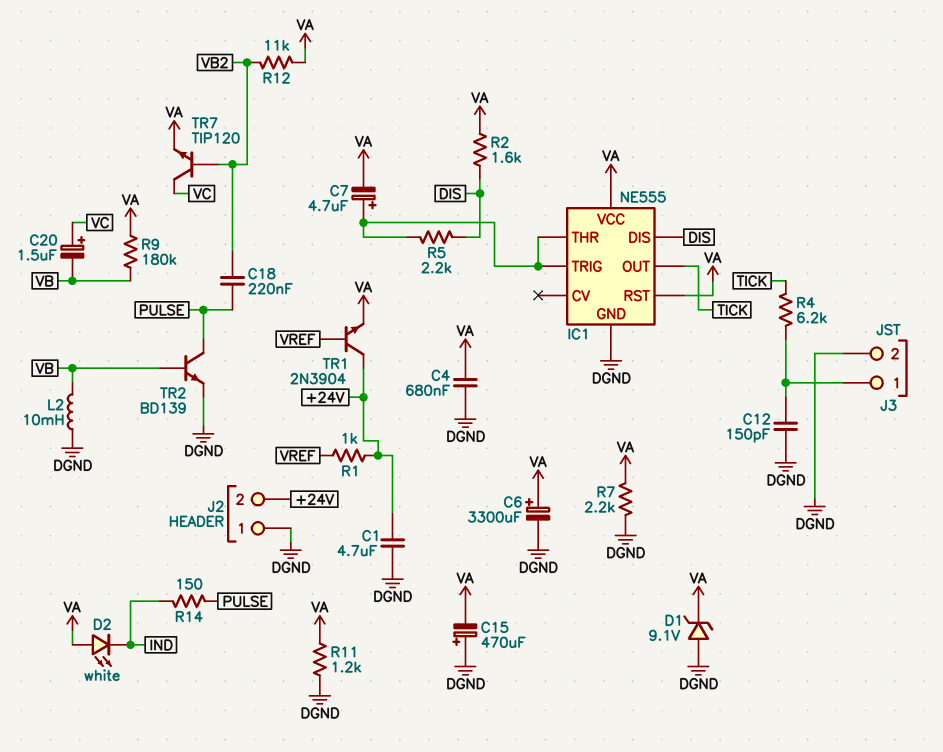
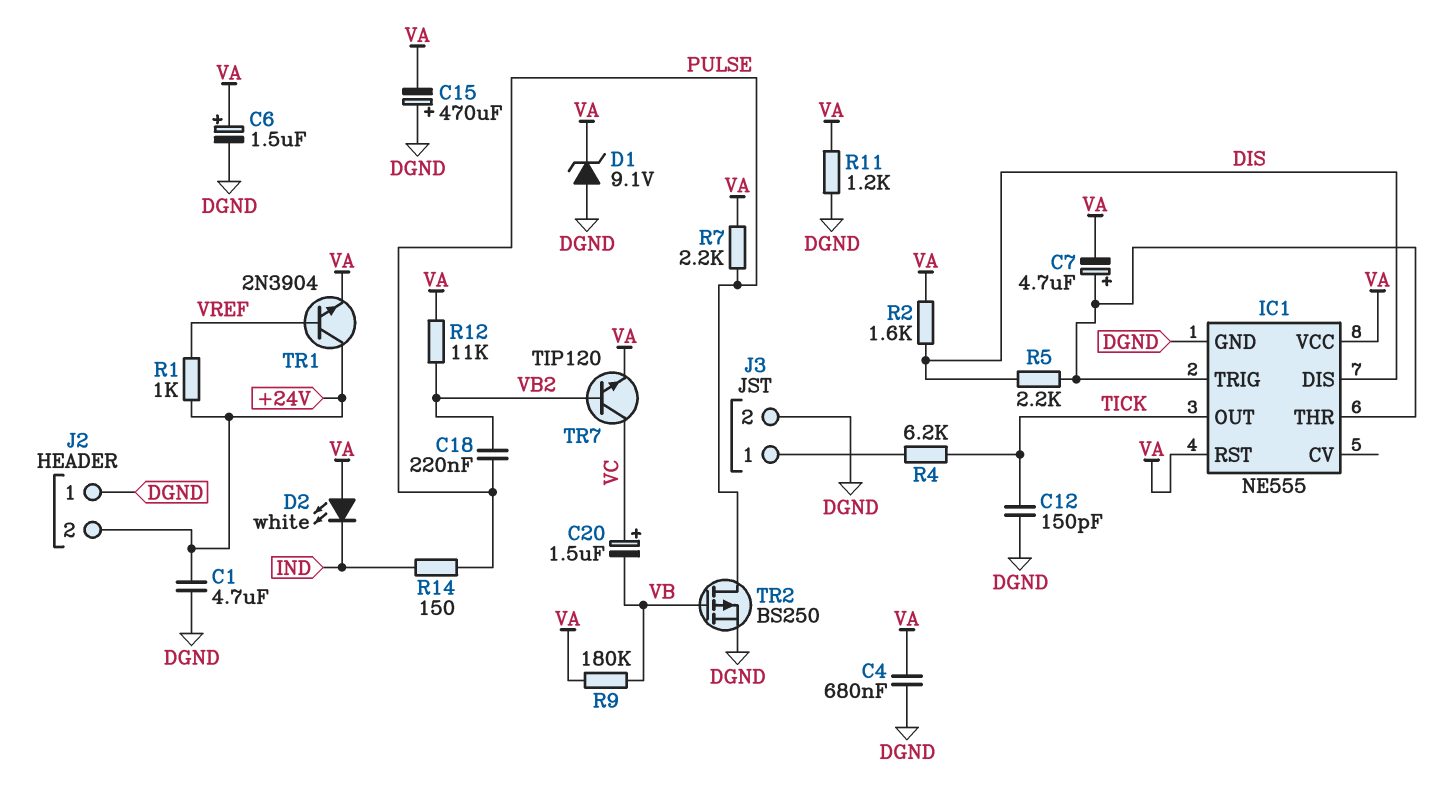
C6: 3300uF (plus VA, minus DGND) -> 1.5uF (plus VA, minus DGND)
C12: 150pF (DGND, J3/1) -> 150pF (DGND, TICK)
L2: 10mH (DGND, VB) -> none
R7: 2.2k (DGND, VA) -> 2.2k (PULSE, VA)
TR2: NPN BD139 (B VB, C PULSE, E DGND) -> PMOS BS250 (G VB, D PULSE, S DGND)

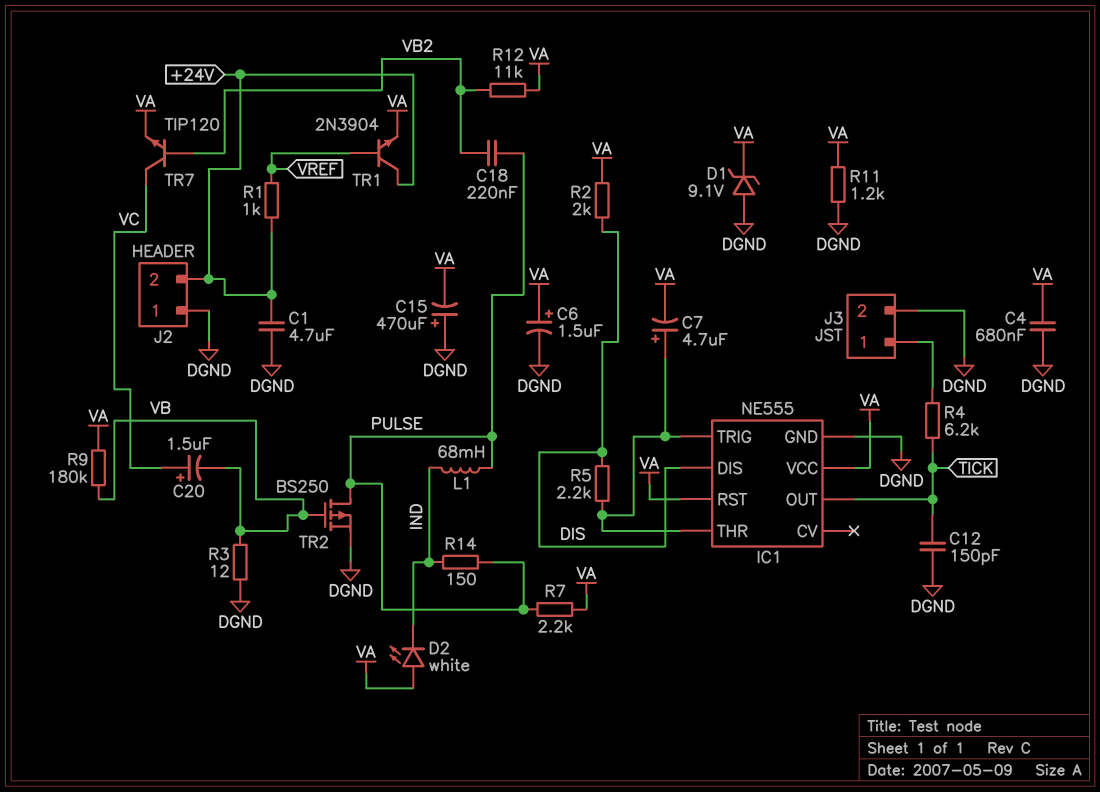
L1: none -> 68mH (IND, PULSE)
R2: 1.6k (DIS, VA) -> 2k (DIS, VA)
R3: none -> 12 (DGND, VB)

